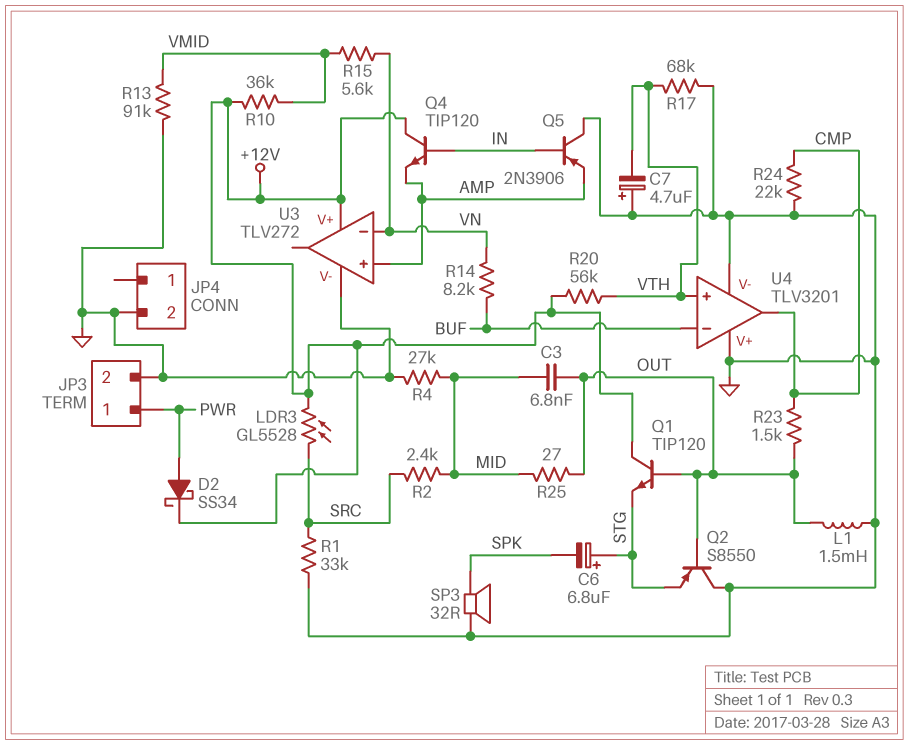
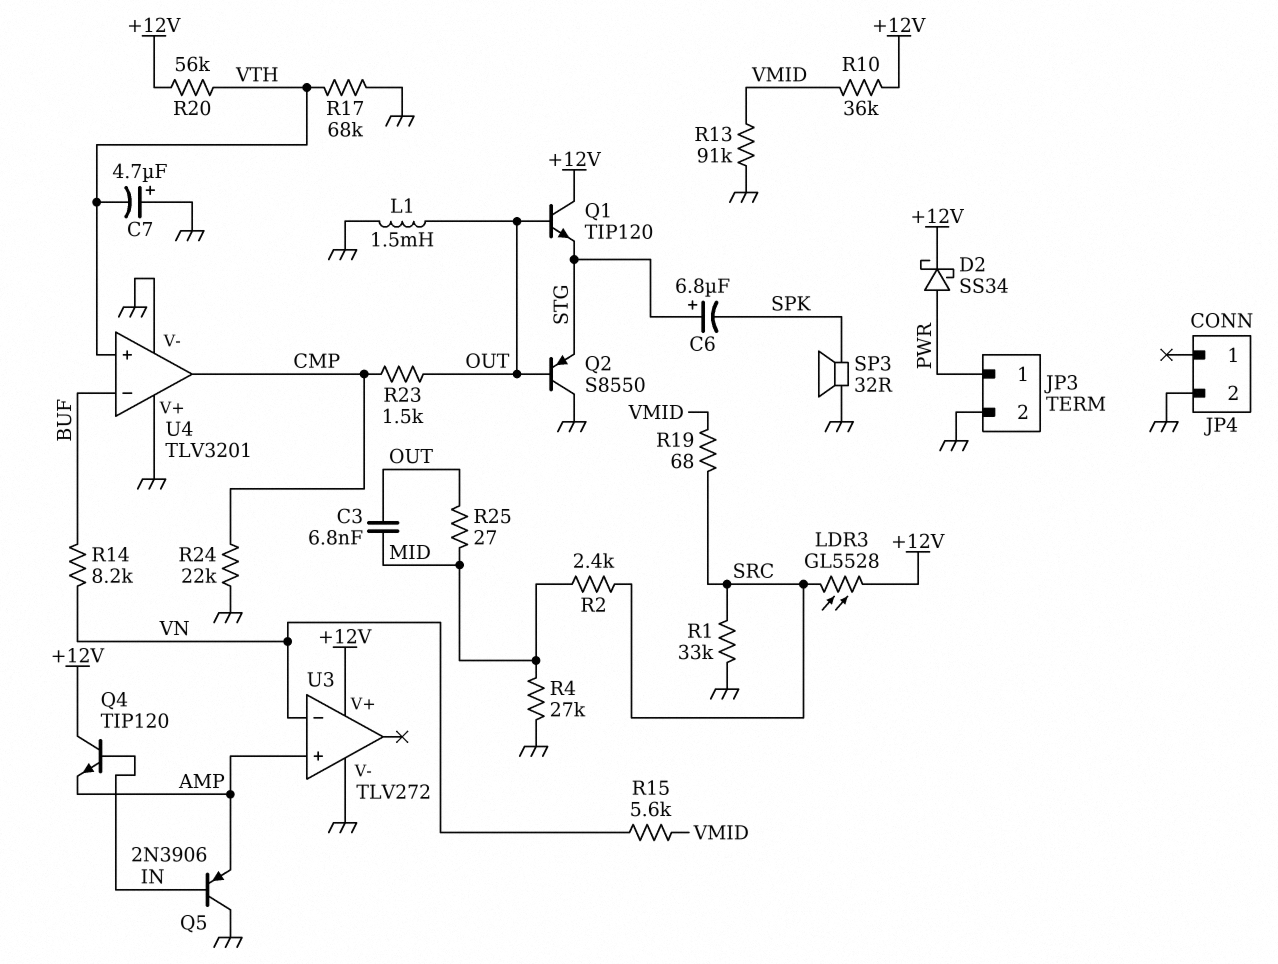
R19: none -> 68 (SRC, VMID)

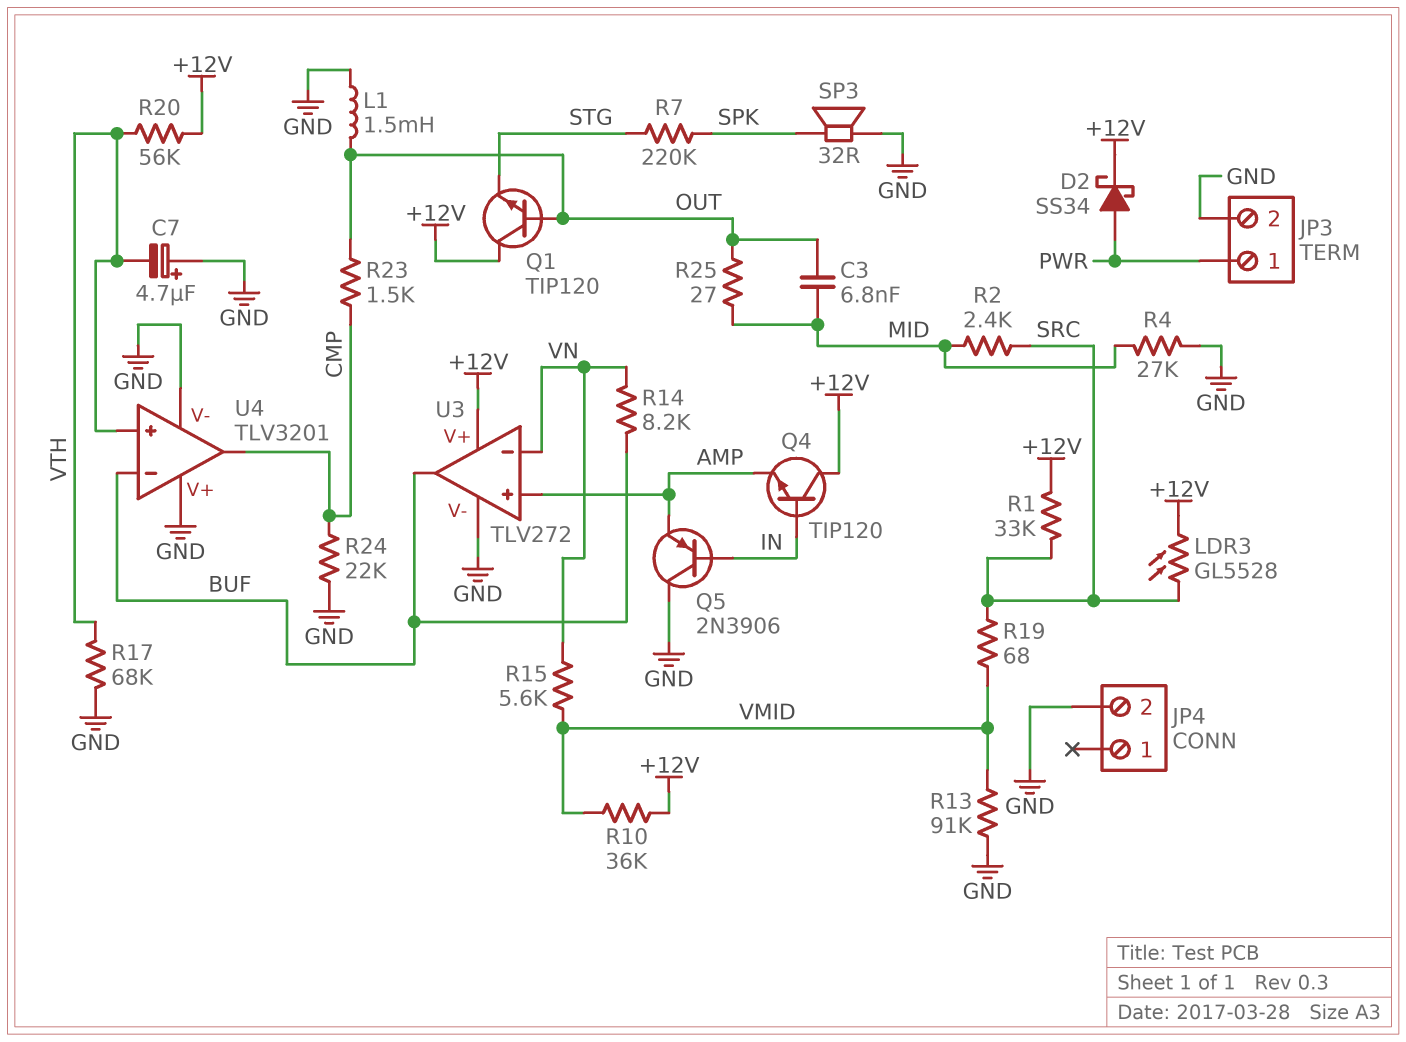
C6: 6.8uF (plus STG, minus SPK) -> none
Q2: PNP S8550 (B OUT, C GND, E STG) -> none
R1: 33k (GND, SRC) -> 33k (+12V, SRC)
R7: none -> 220k (SPK, STG)
U3 pin out: none -> BUF

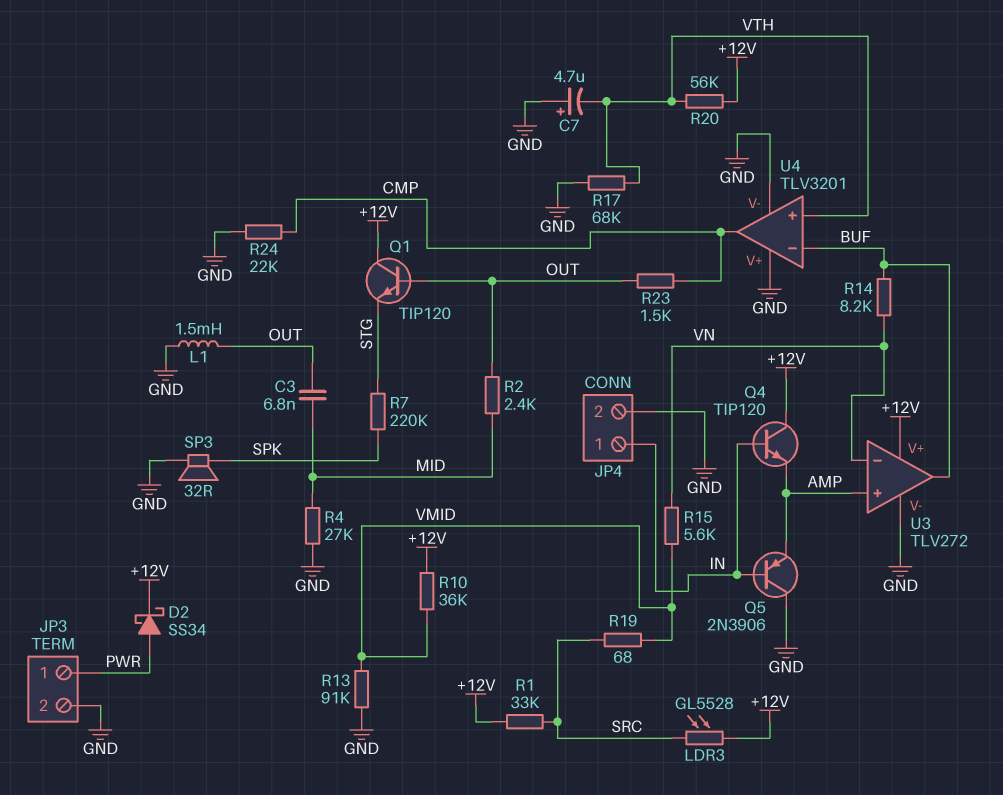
JP4 pin 1: none -> IN
R2: 2.4k (MID, SRC) -> 2.4k (MID, OUT)
R25: 27 (MID, OUT) -> none

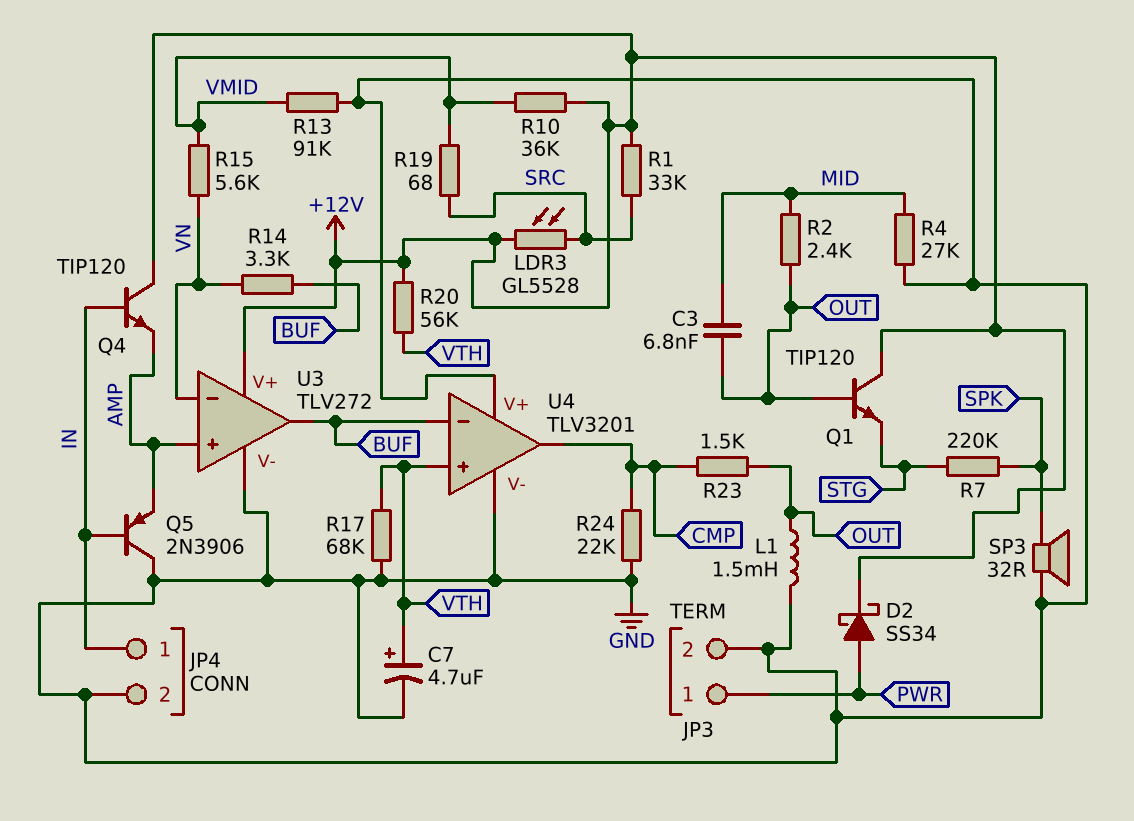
C7: 4.7uF (plus GND, minus VTH) -> 4.7uF (plus VTH, minus GND)
R14: 8.2k (BUF, VN) -> 3.3k (BUF, VN)

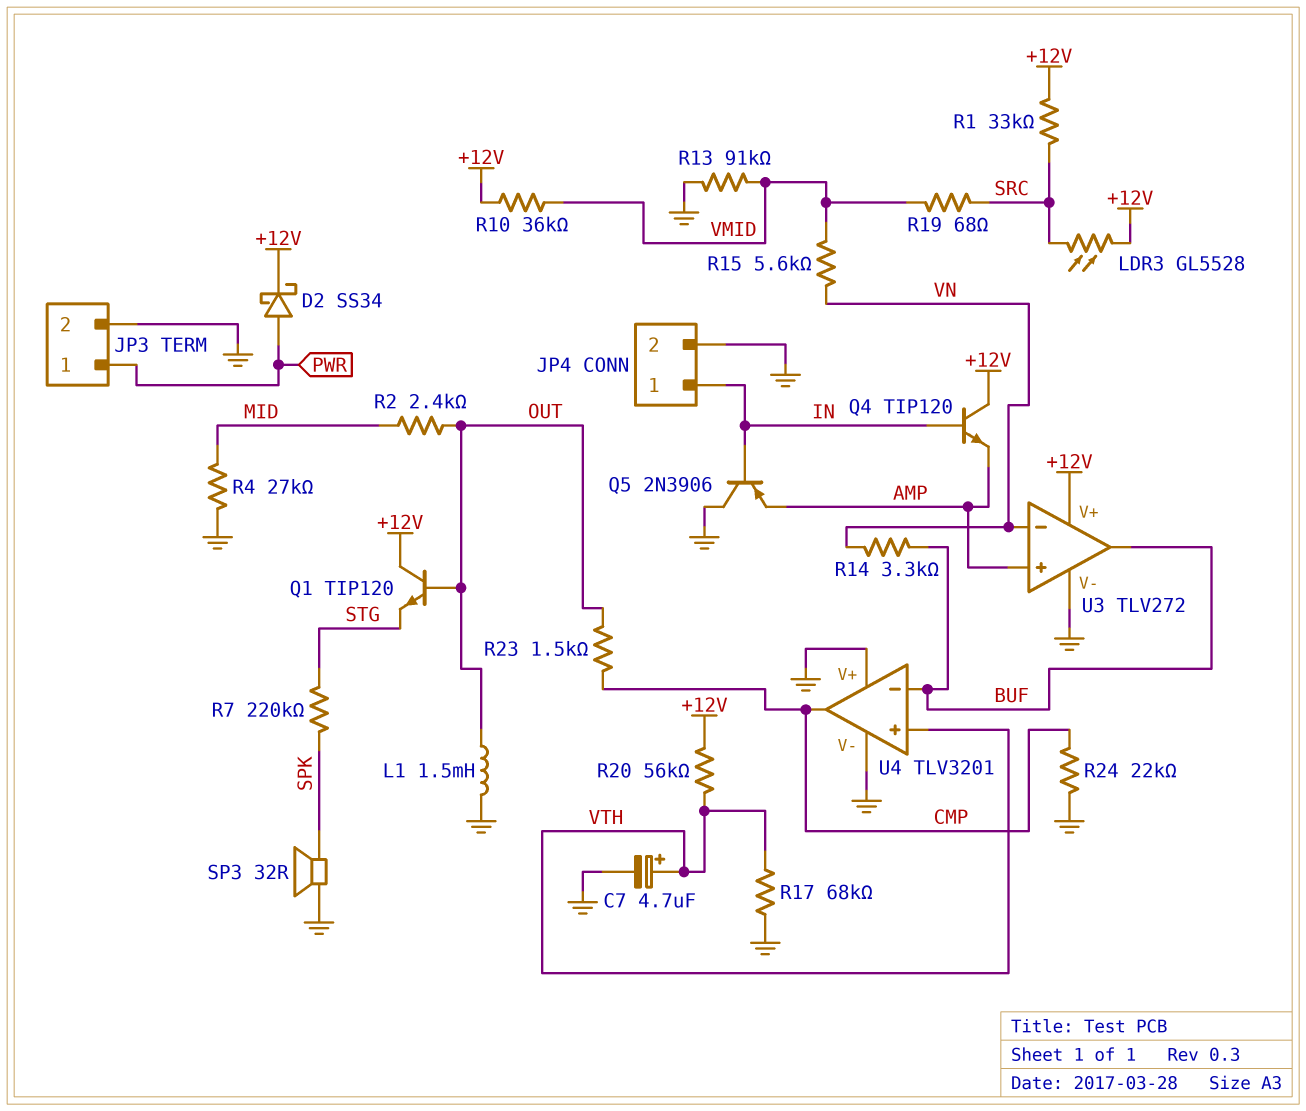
C3: 6.8nF (MID, OUT) -> none

